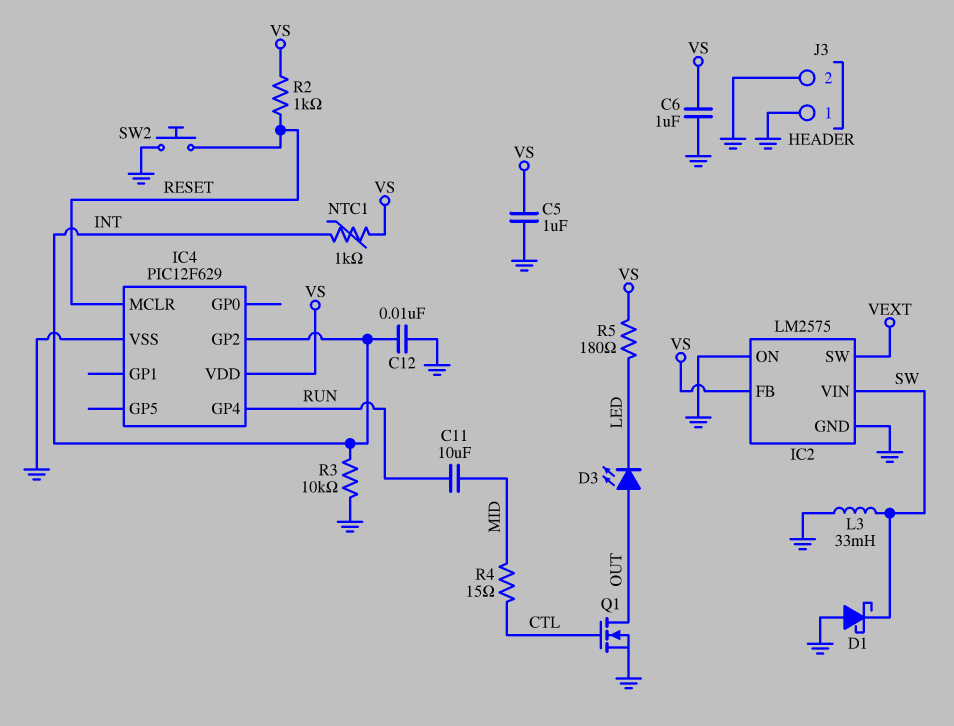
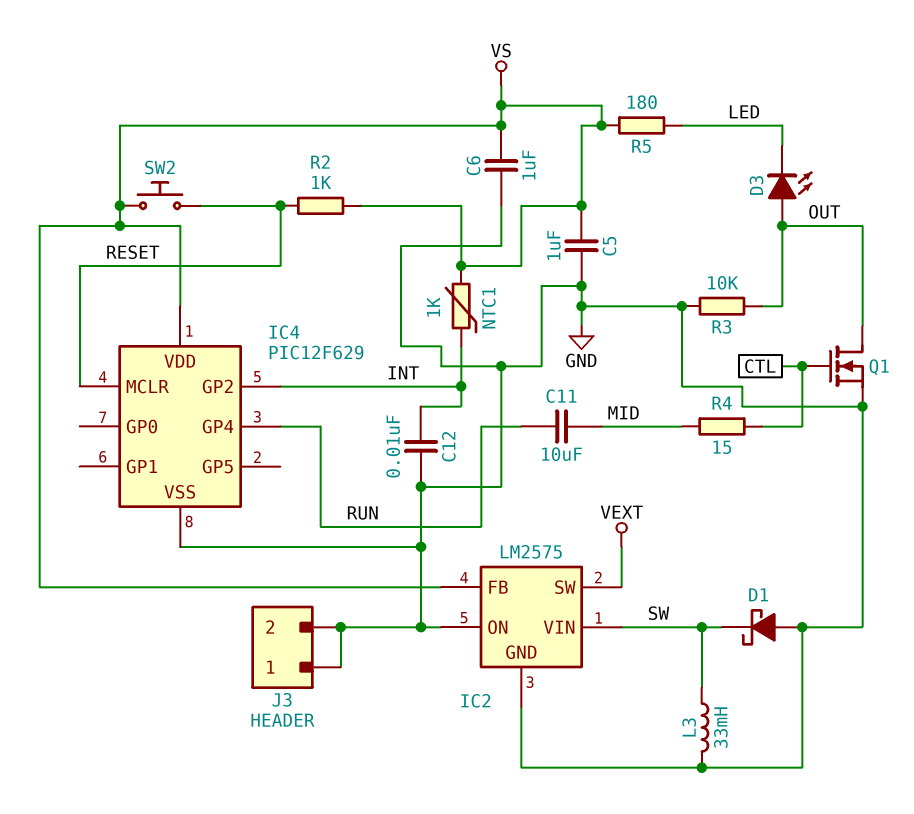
R3: 10k (GND, INT) -> 10k (GND, OUT)
SW2: button (GND, RESET) -> button (RESET, VS)

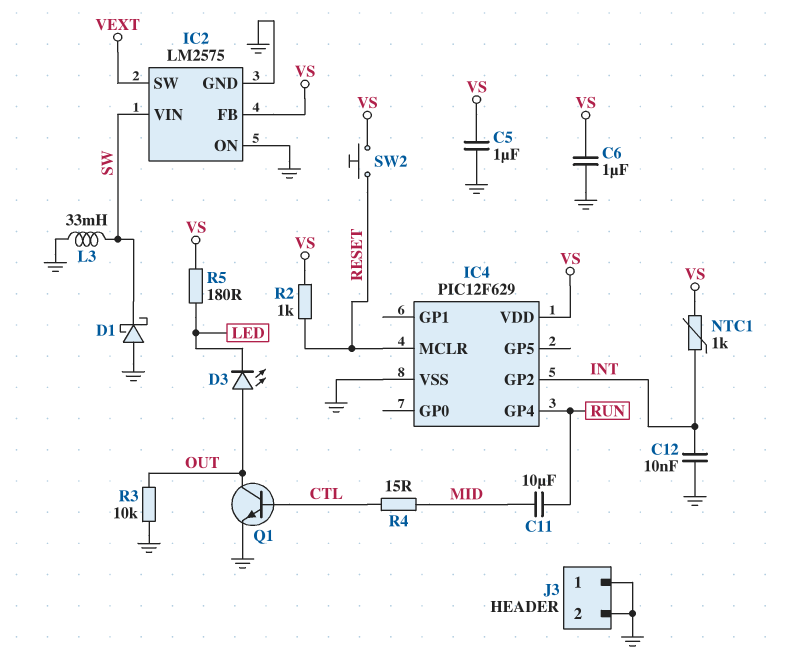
Q1: NMOS (G CTL, D OUT, S GND) -> NPN (B CTL, C OUT, E GND)

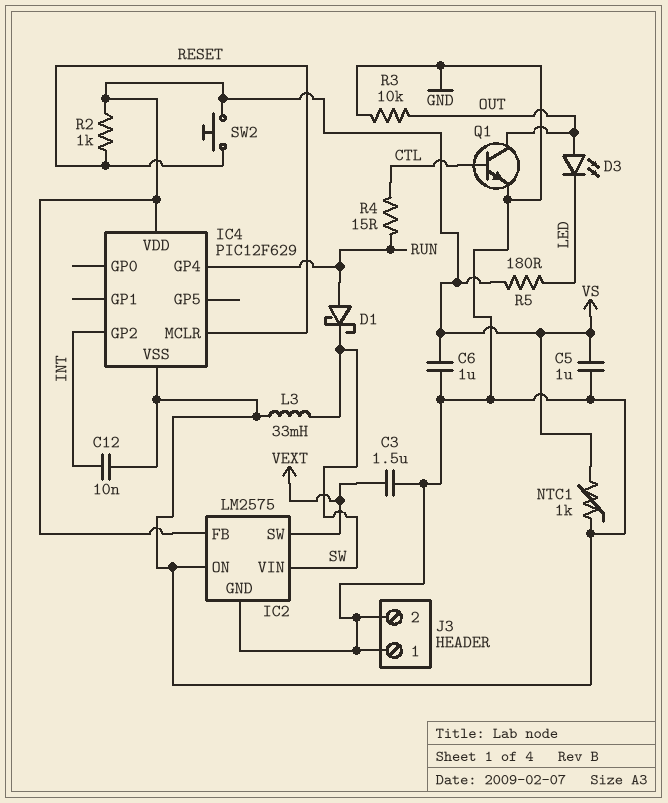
C3: none -> 1.5uF (GND, VEXT)
C11: 10uF (MID, RUN) -> none
D1: schottky (A GND, K SW) -> schottky (A RUN, K SW)
NTC1: 1k (INT, VS) -> 1k (GND, VS)
R4: 15 (CTL, MID) -> 15 (CTL, RUN)

